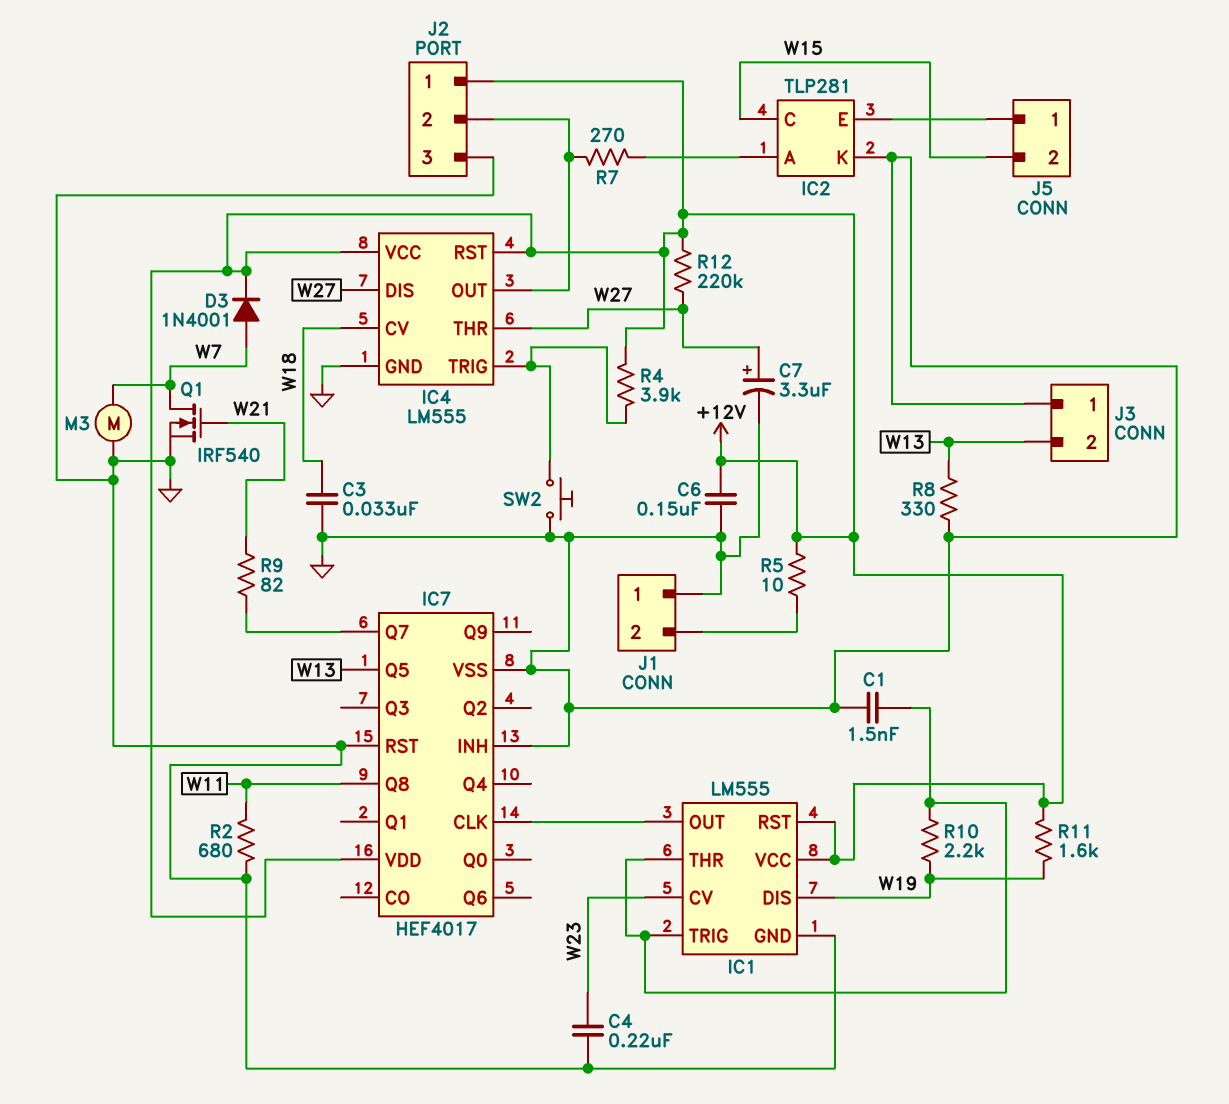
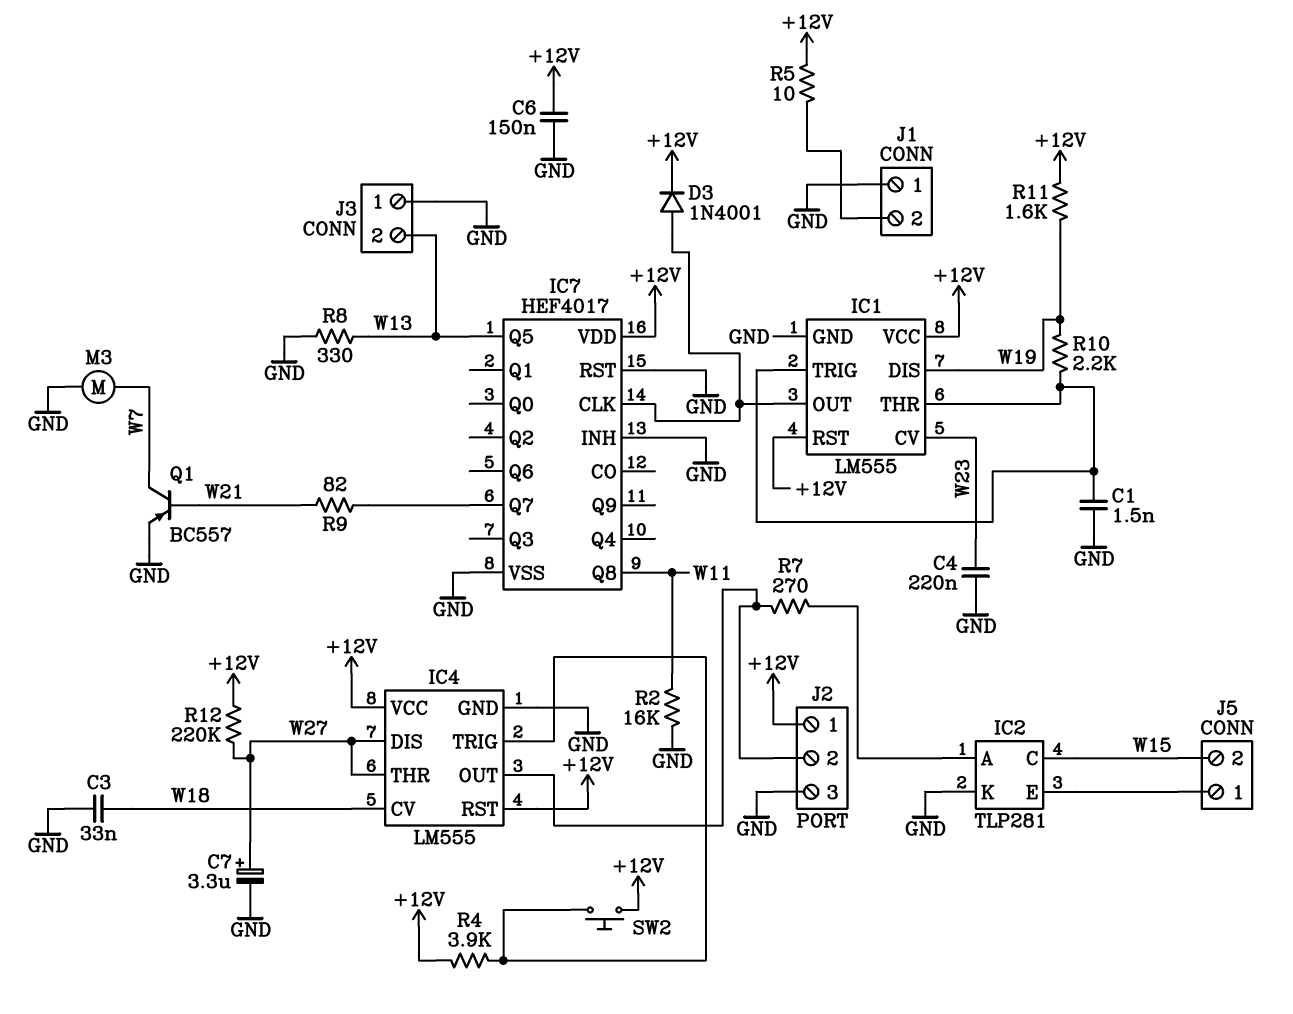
D3: diode 1N4001 (A W7, K +12V) -> diode 1N4001 (A IC1/OUT, K +12V)
Q1: NMOS IRF540 (G W21, D W7, S GND) -> PNP BC557 (B W21, C W7, E GND)
R2: 680 (GND, W11) -> 16k (GND, W11)
SW2: button (GND, IC4/TRIG) -> button (+12V, IC4/TRIG)

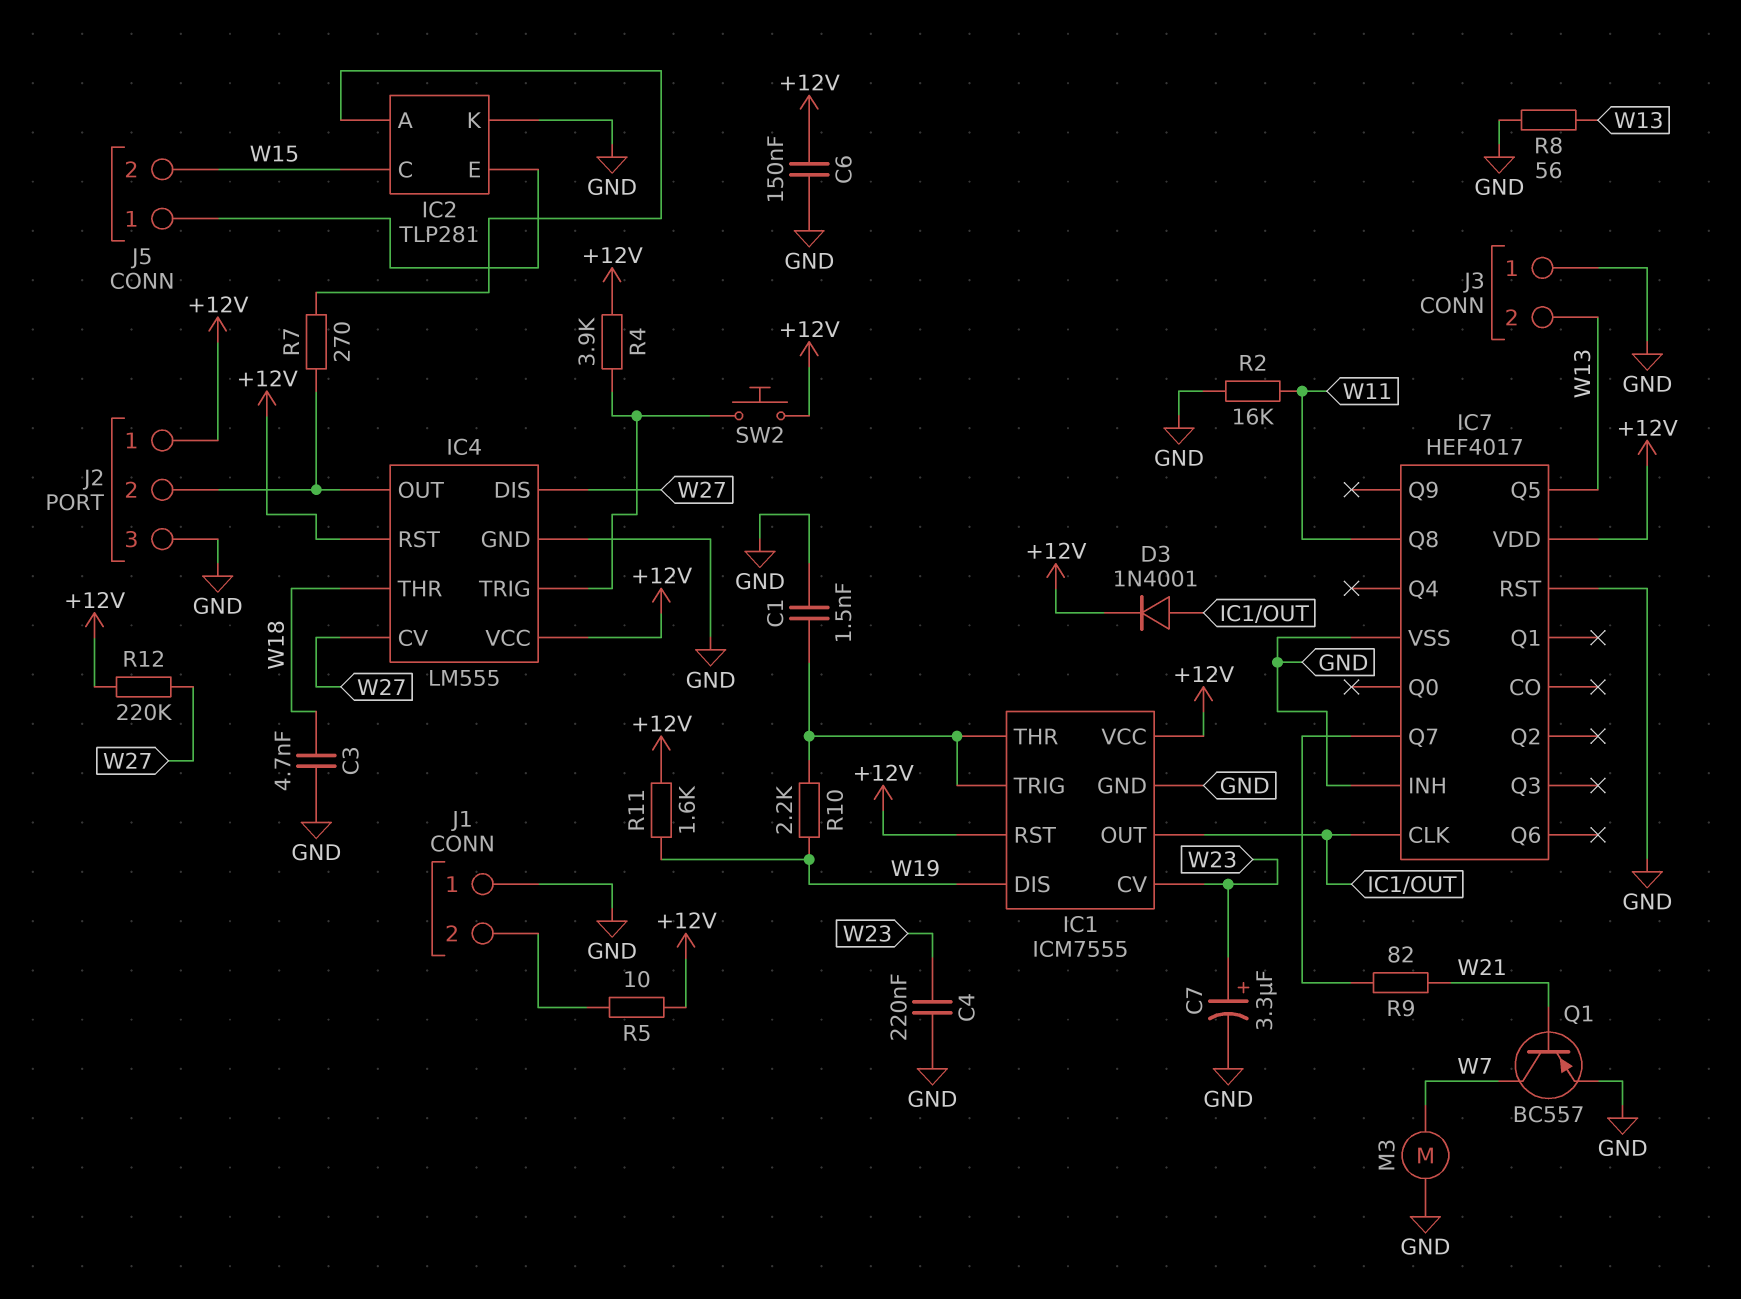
C3: 33nF (GND, W18) -> 4.7nF (GND, W18)
C7: 3.3uF (plus W27, minus GND) -> 3.3uF (plus W23, minus GND)
IC1: LM555 -> ICM7555
IC4 pin CV: W18 -> W27
IC4 pin THR: W27 -> W18
R8: 330 (GND, W13) -> 56 (GND, W13)

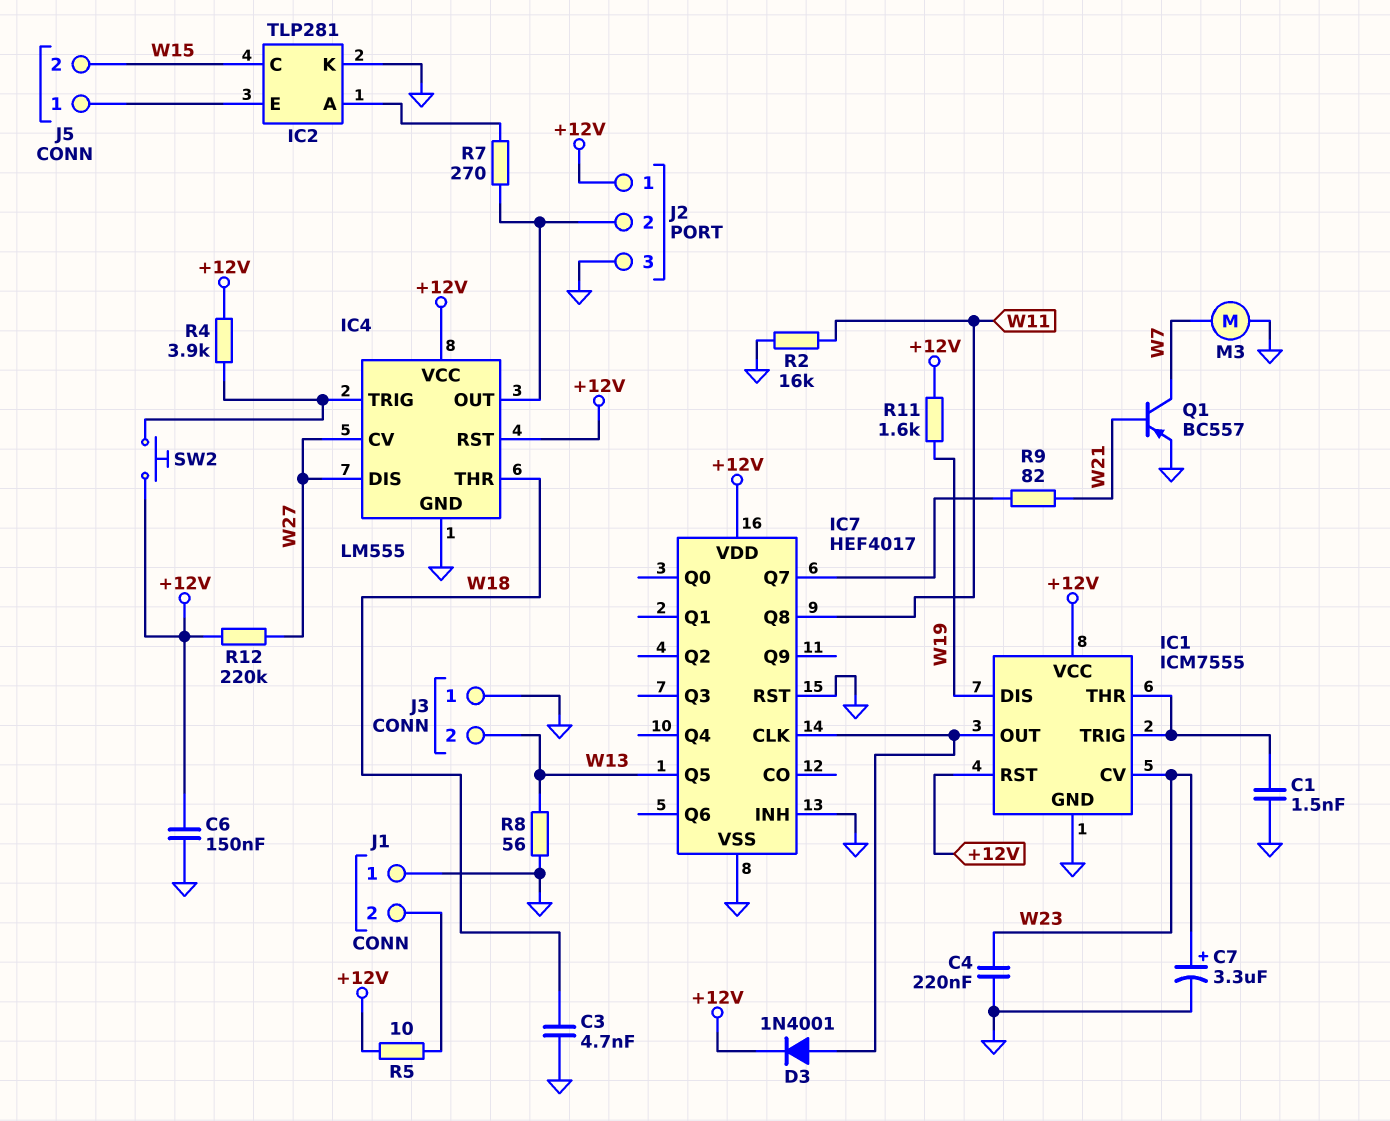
R10: 2.2k (IC1/THR, W19) -> none

